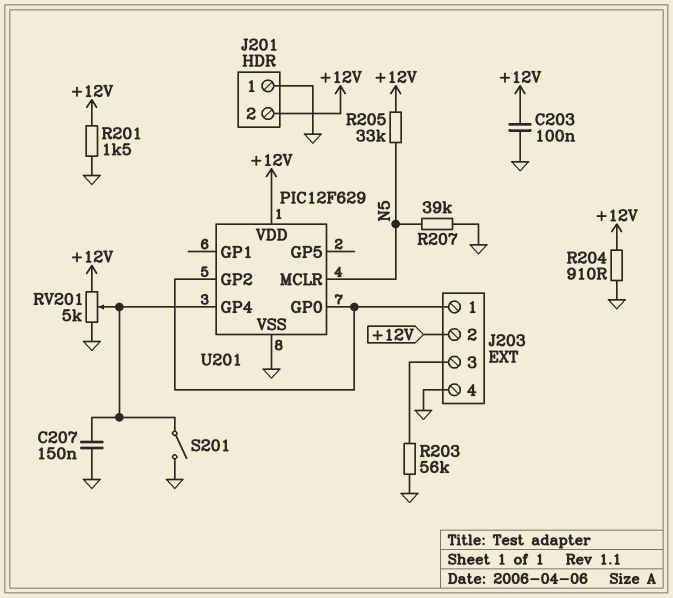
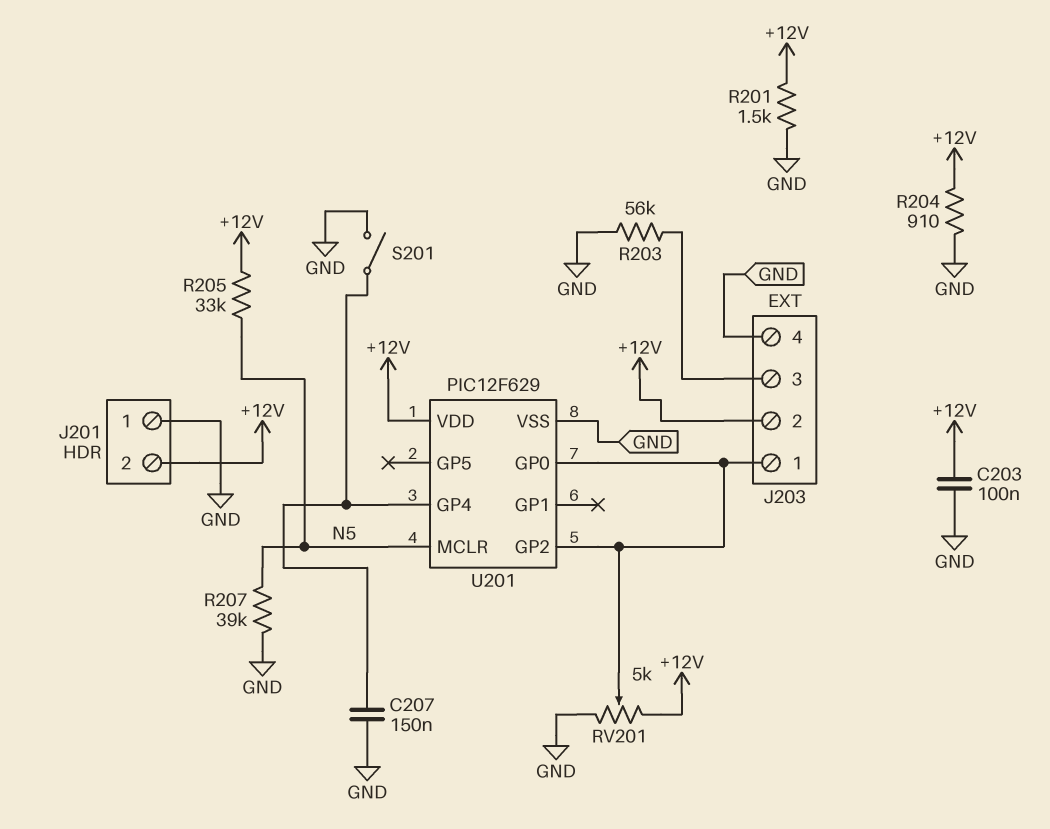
RV201: 5k (+12V, GND, wiper U201/GP4) -> 5k (+12V, GND, wiper J203/1)

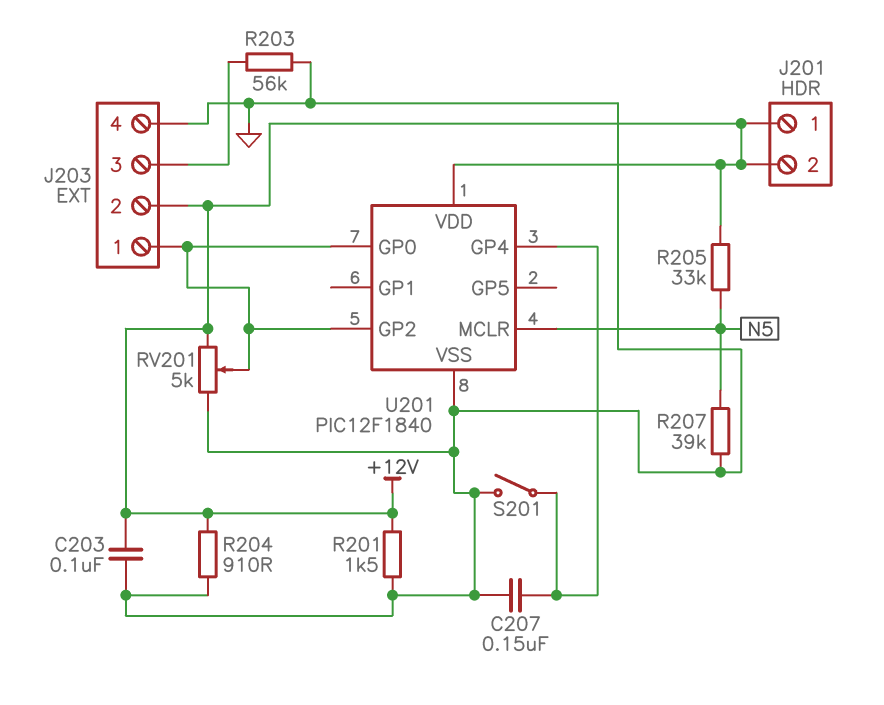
J201 pin 1: GND -> +12V
U201: PIC12F629 -> PIC12F1840

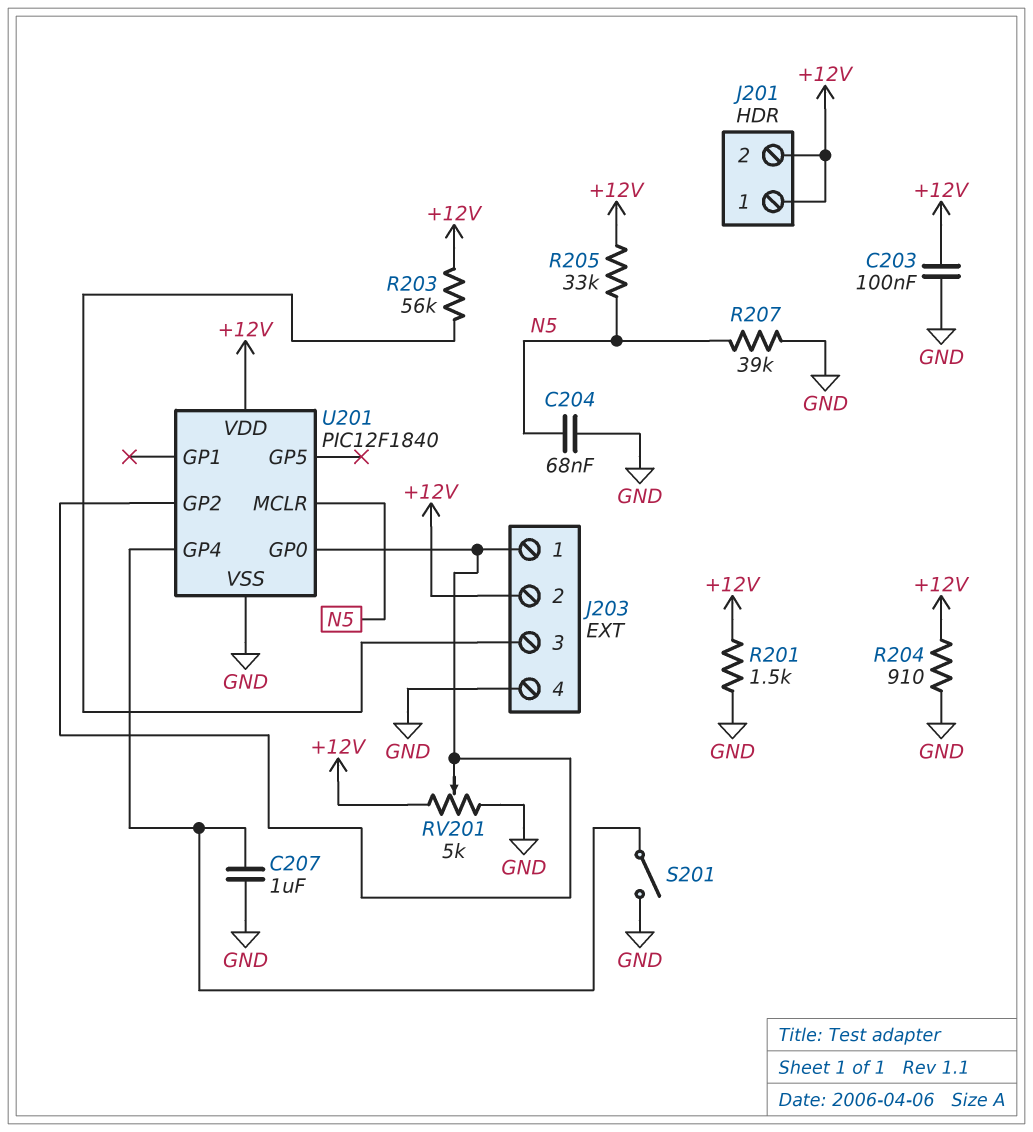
C204: none -> 68nF (GND, N5)
C207: 150nF (GND, U201/GP4) -> 1uF (GND, U201/GP4)
R203: 56k (GND, J203/3) -> 56k (+12V, J203/3)

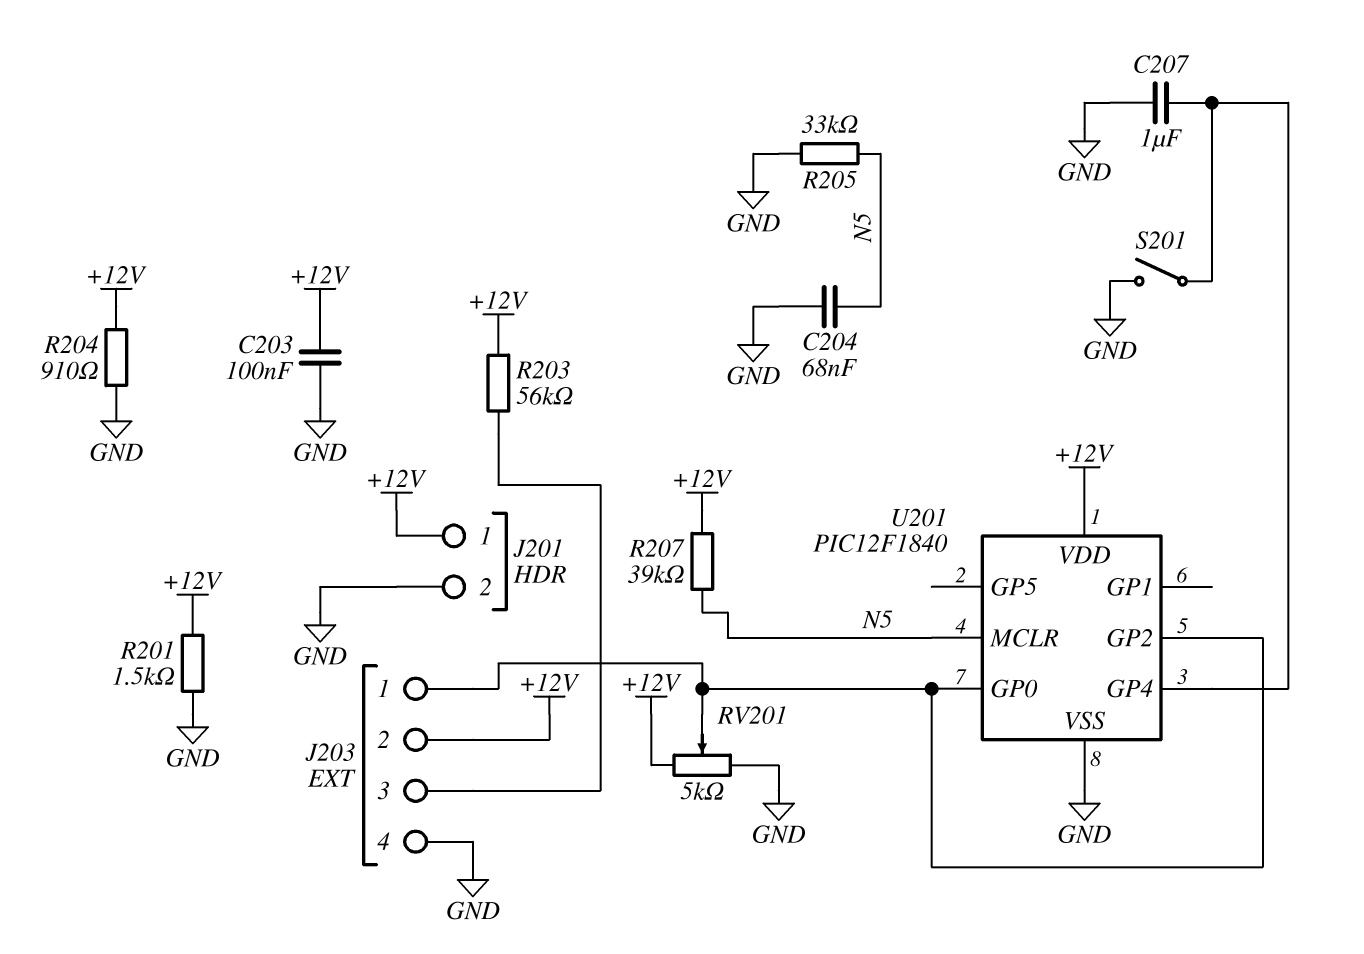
J201 pin 2: +12V -> GND
R205: 33k (+12V, N5) -> 33k (GND, N5)
R207: 39k (GND, N5) -> 39k (+12V, N5)

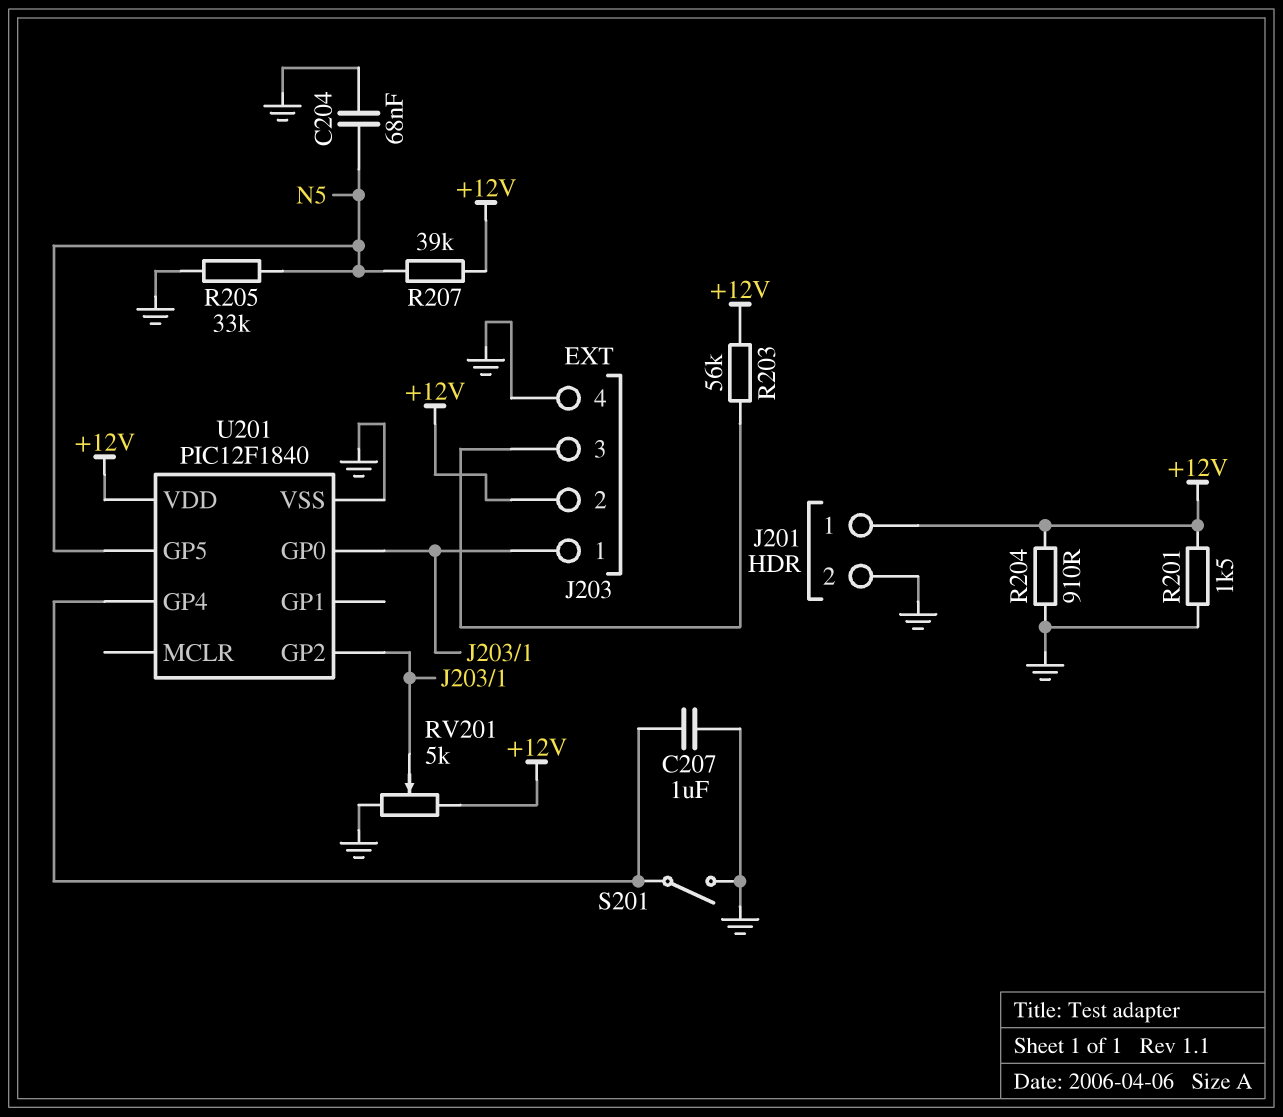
C203: 100nF (+12V, GND) -> none
U201 pin GP5: none -> N5
U201 pin MCLR: N5 -> none

